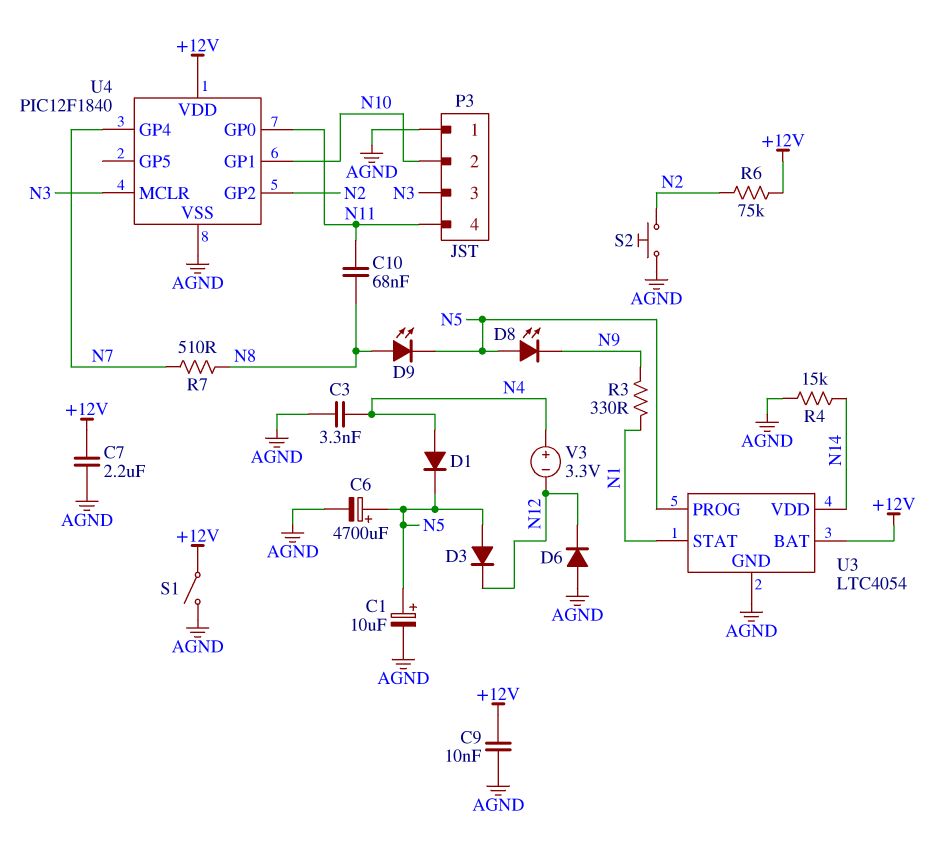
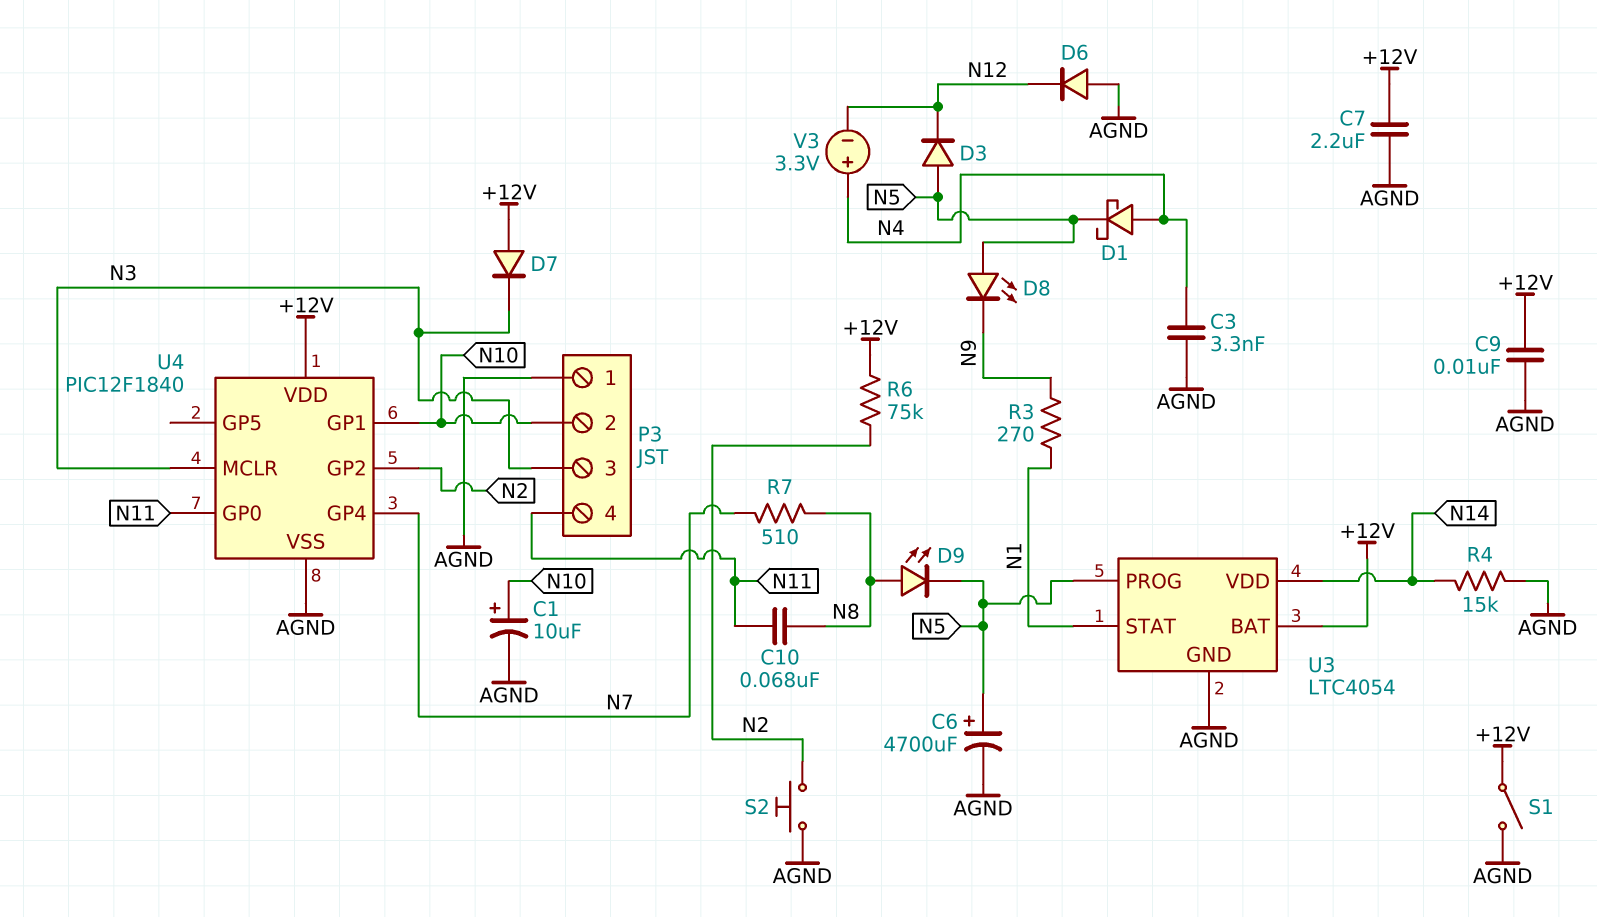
C1: 10uF (plus N5, minus AGND) -> 10uF (plus N10, minus AGND)
D1: diode (A N4, K N5) -> schottky (A N4, K N5)
D7: none -> diode (A +12V, K N3)
R3: 330 (N1, N9) -> 270 (N1, N9)

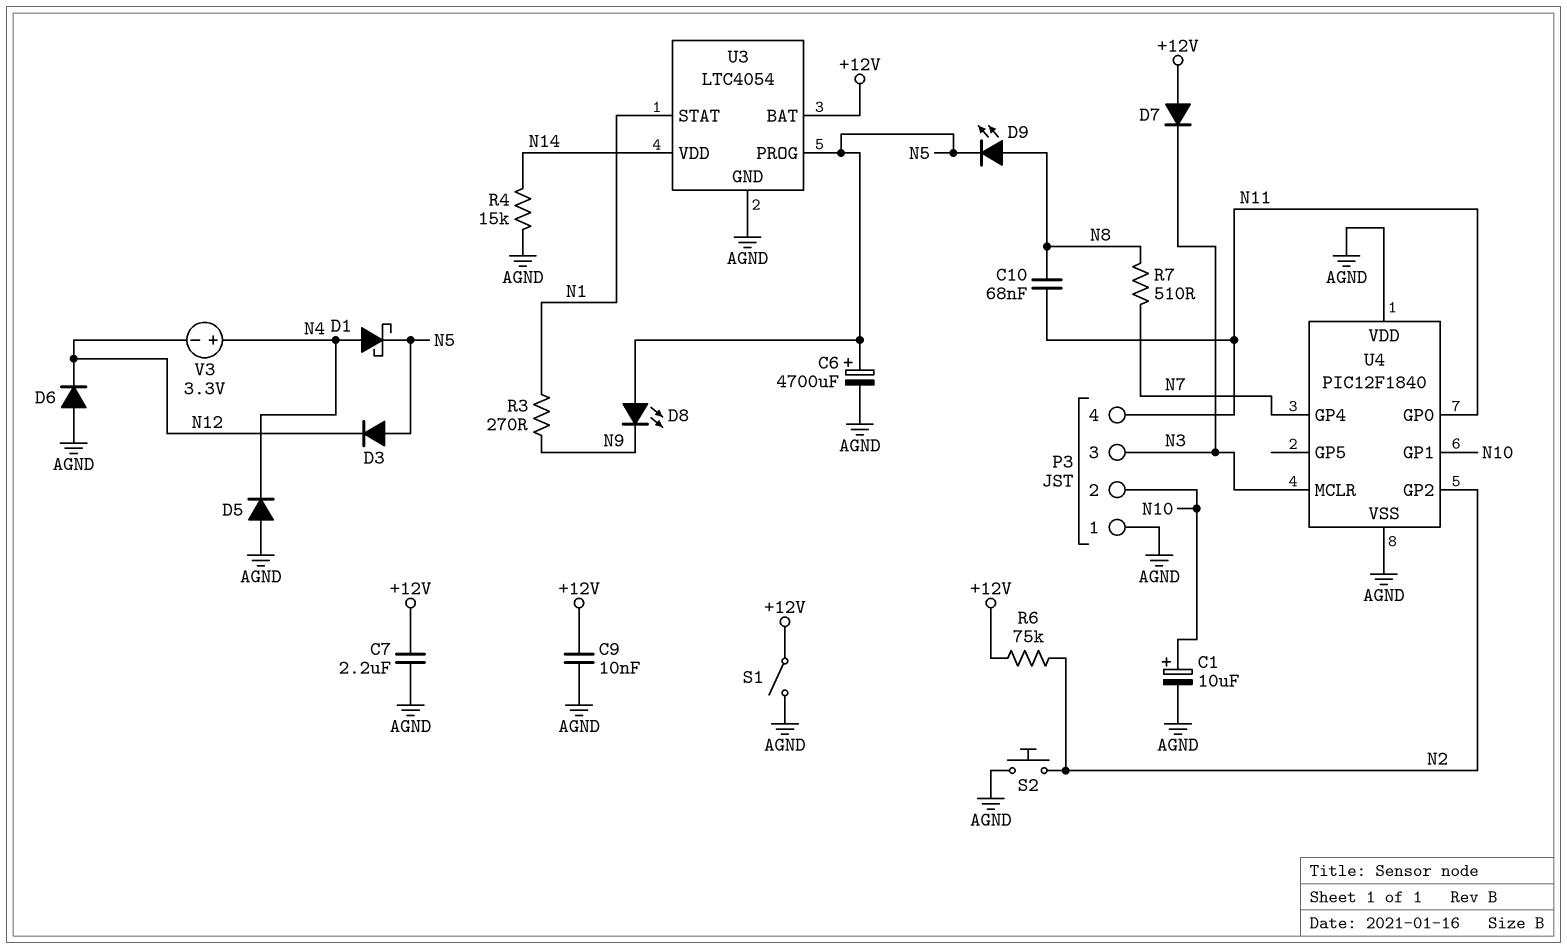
C3: 3.3nF (AGND, N4) -> none
D5: none -> diode (A AGND, K N4)
U4 pin VDD: +12V -> AGND

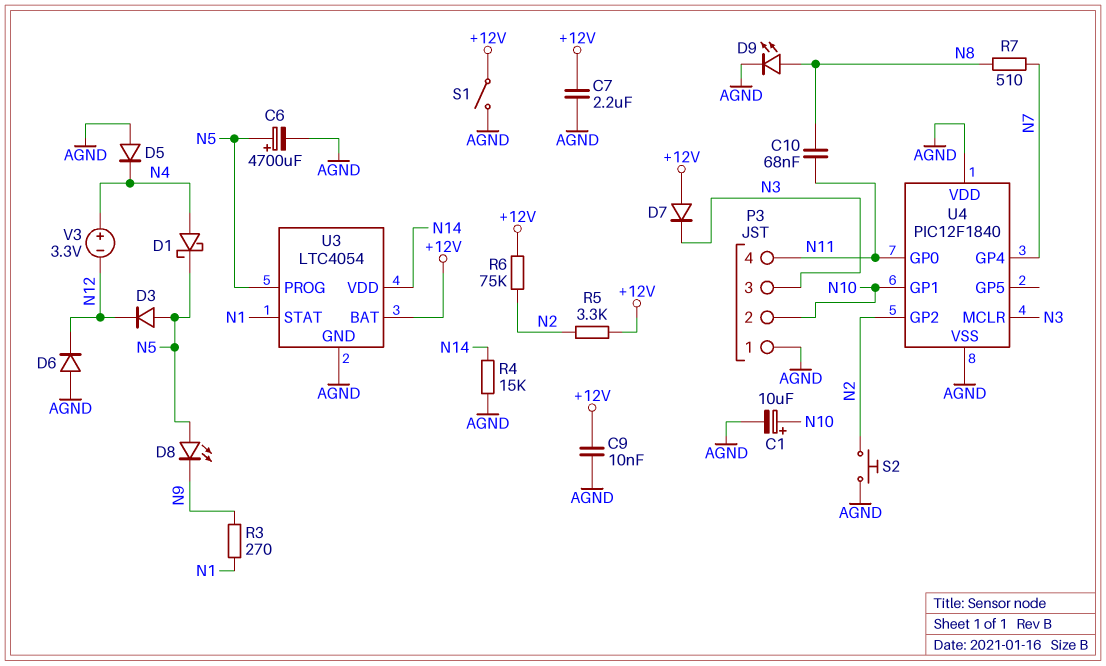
D9: LED (A N8, K N5) -> LED (A N8, K AGND)
R5: none -> 3.3k (+12V, N2)

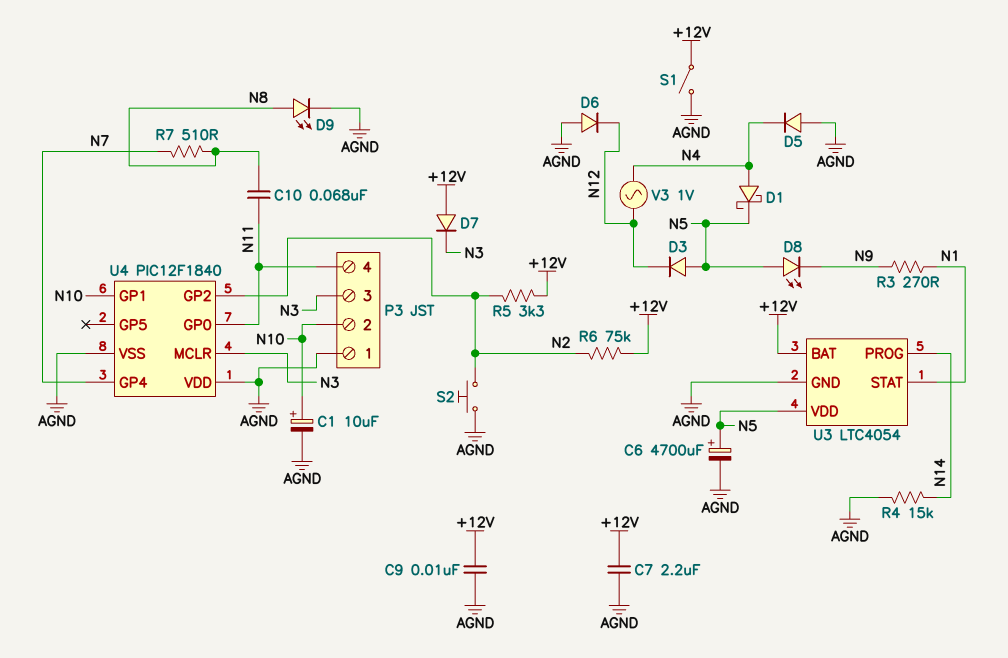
U3 pin PROG: N5 -> N14
U3 pin VDD: N14 -> N5
V3: 3.3V (plus N4, minus N12) -> AC 1V (N4, N12)

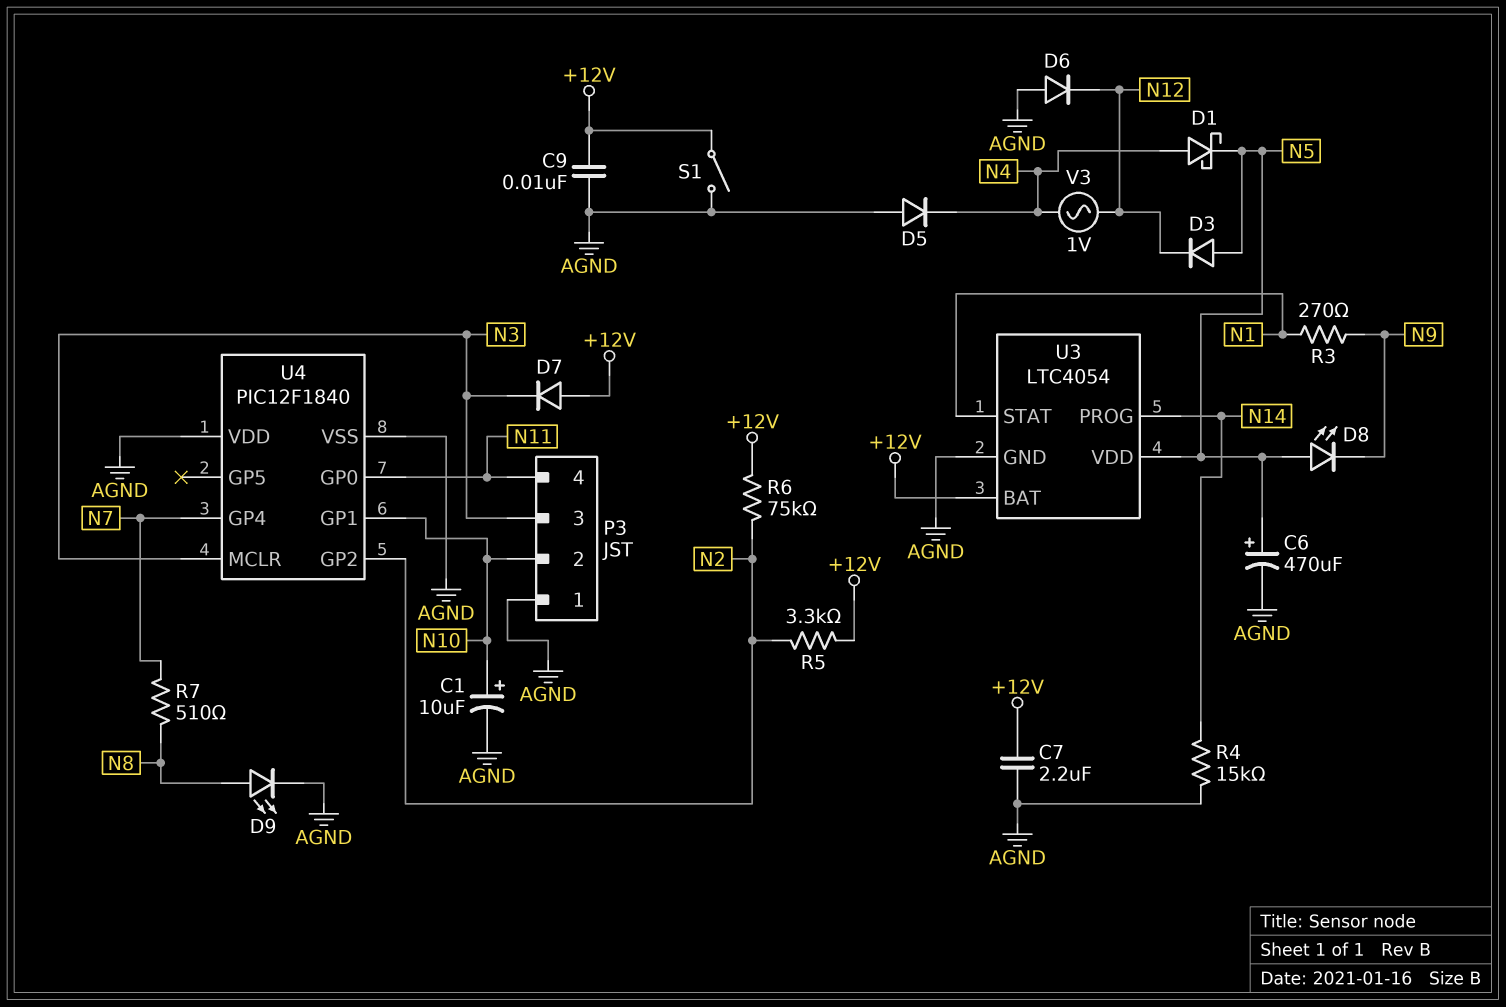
C6: 4700uF (plus N5, minus AGND) -> 470uF (plus N5, minus AGND)
C10: 68nF (N8, N11) -> none
S2: button (AGND, N2) -> none

